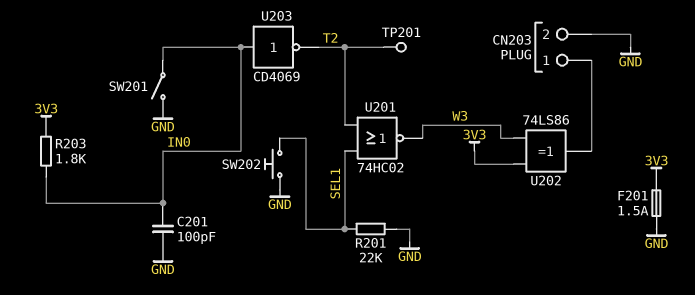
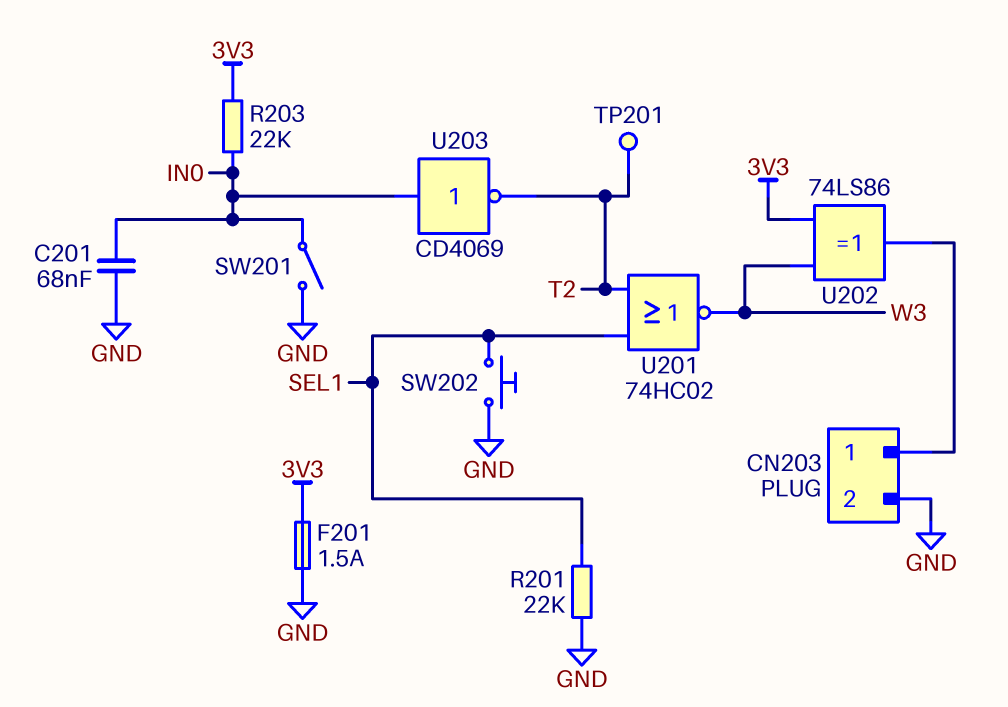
C201: 100pF (GND, IN0) -> 68nF (GND, IN0)
R203: 1.8k (3V3, IN0) -> 22k (3V3, IN0)

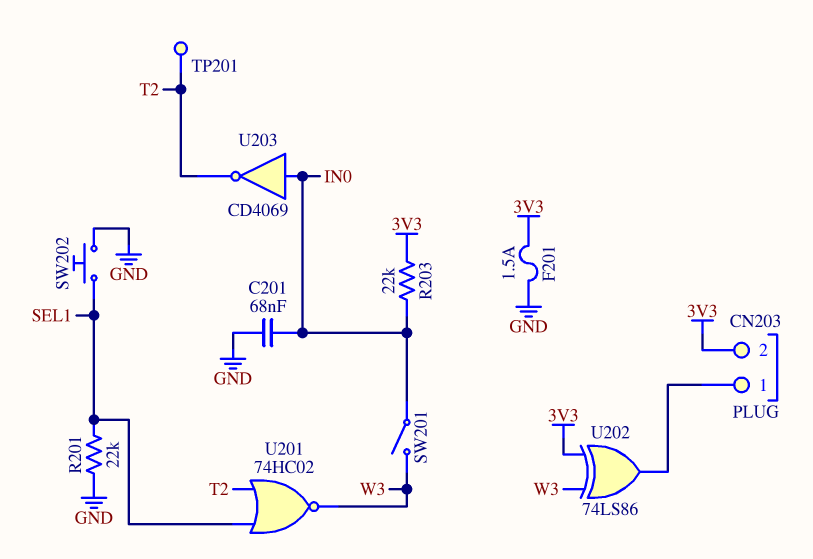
CN203 pin 2: GND -> 3V3
SW201: switch (GND, IN0) -> switch (IN0, W3)

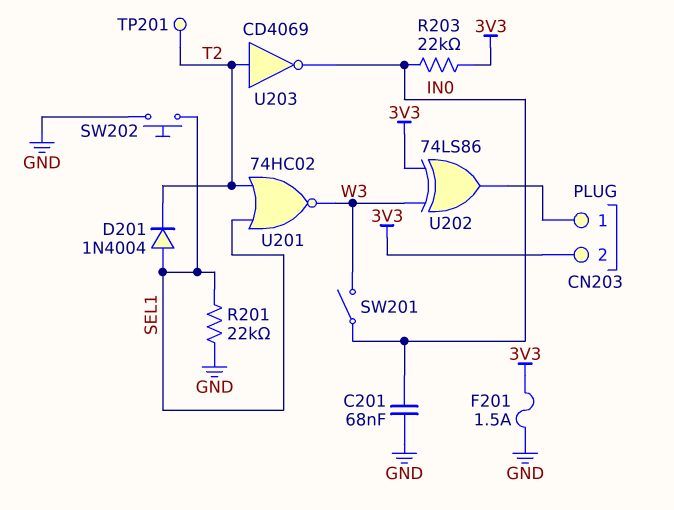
D201: none -> diode 1N4004 (A SEL1, K T2)
U203: NOT CD4069 (in IN0, out T2) -> NOT CD4069 (in T2, out IN0)

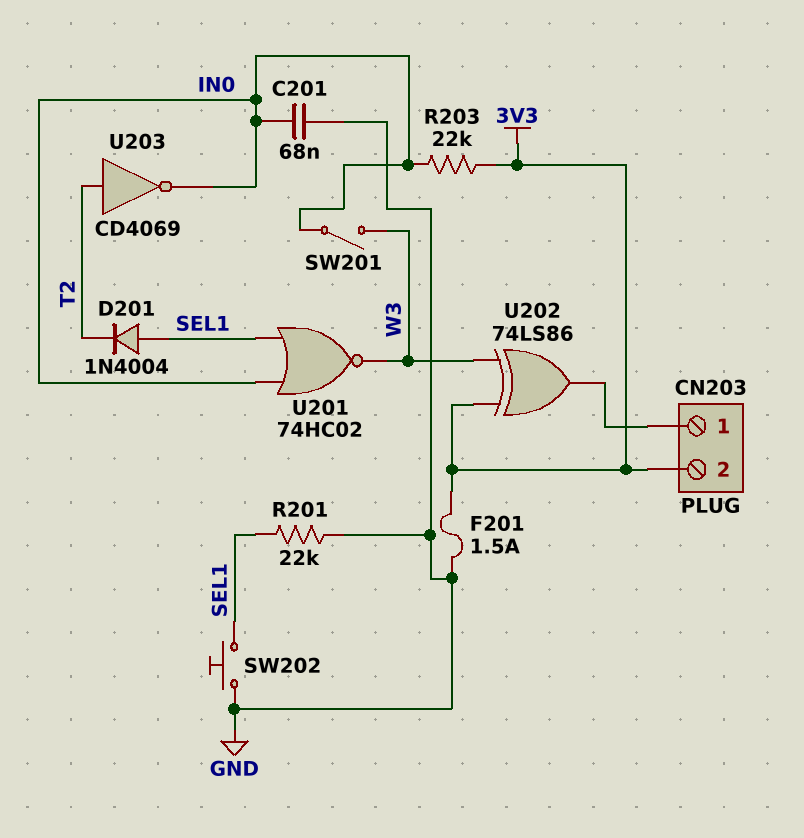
TP201: test point (T2) -> none
U201: NOR 74HC02 (in SEL1, in T2, out W3) -> NOR 74HC02 (in IN0, in SEL1, out W3)

